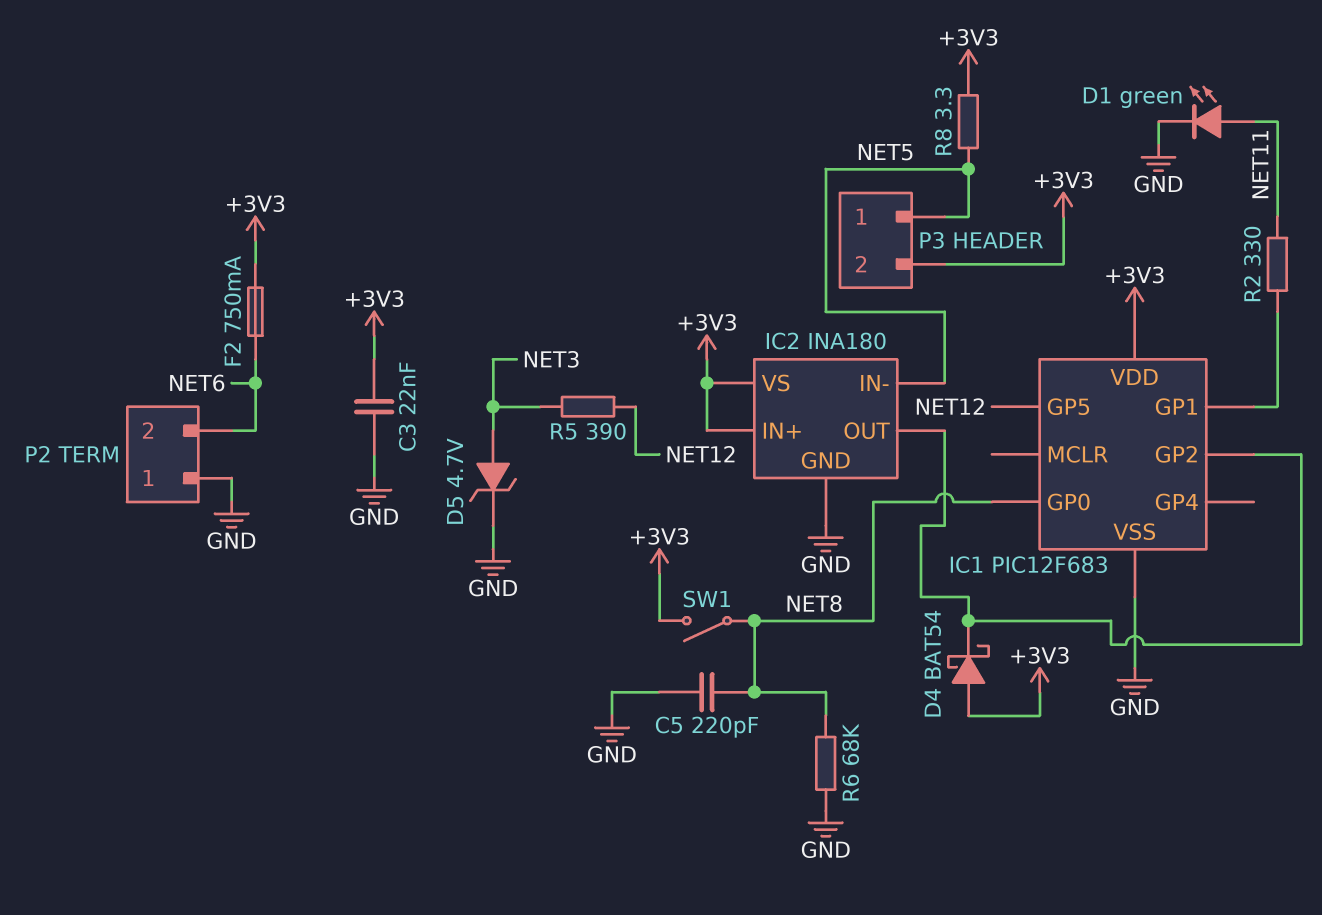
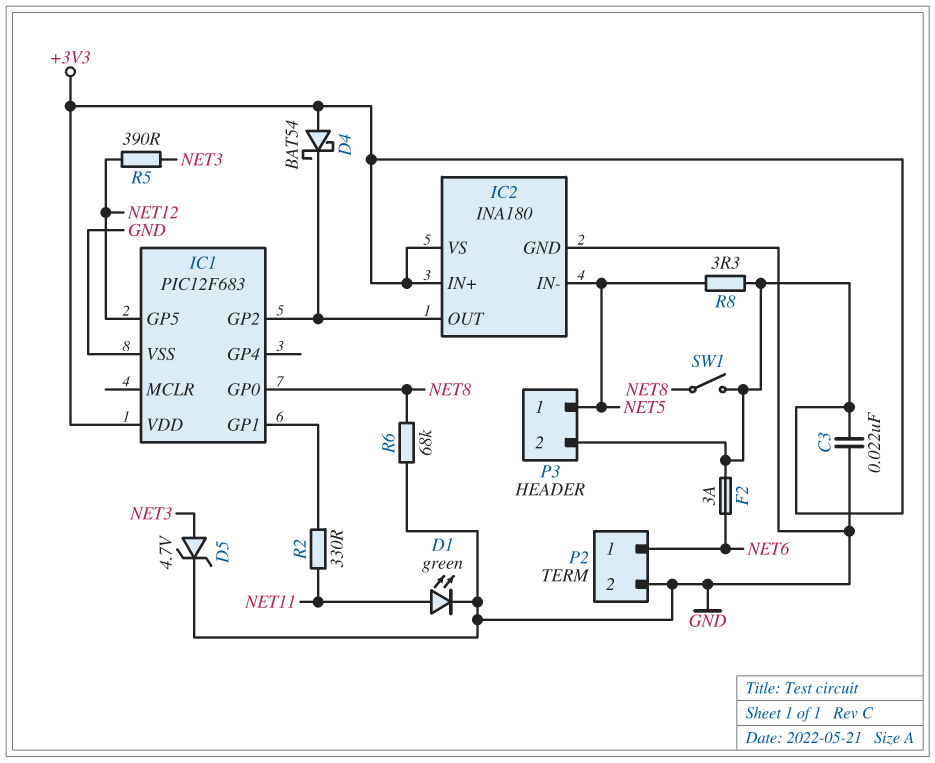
C5: 220pF (GND, NET8) -> none
F2: 750mA (+3V3, NET6) -> 3A (+3V3, NET6)
P2 pin 1: GND -> NET6
P2 pin 2: NET6 -> GND

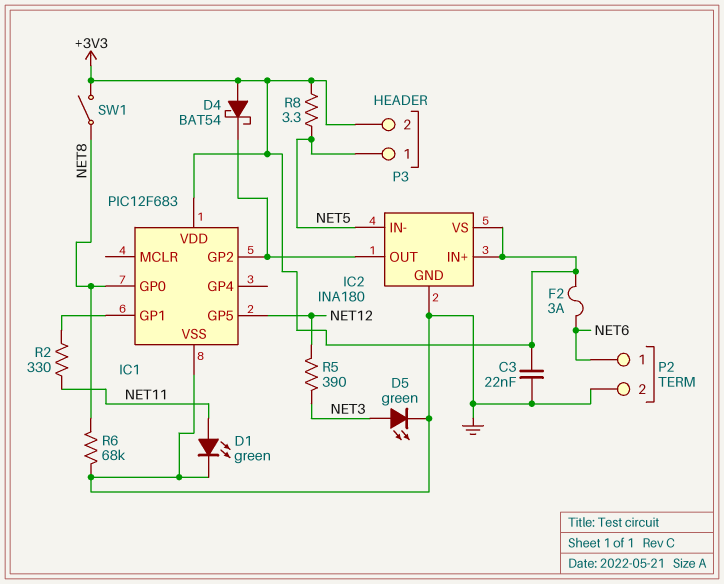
D5: zener 4.7V (A NET3, K GND) -> LED green (A NET3, K GND)

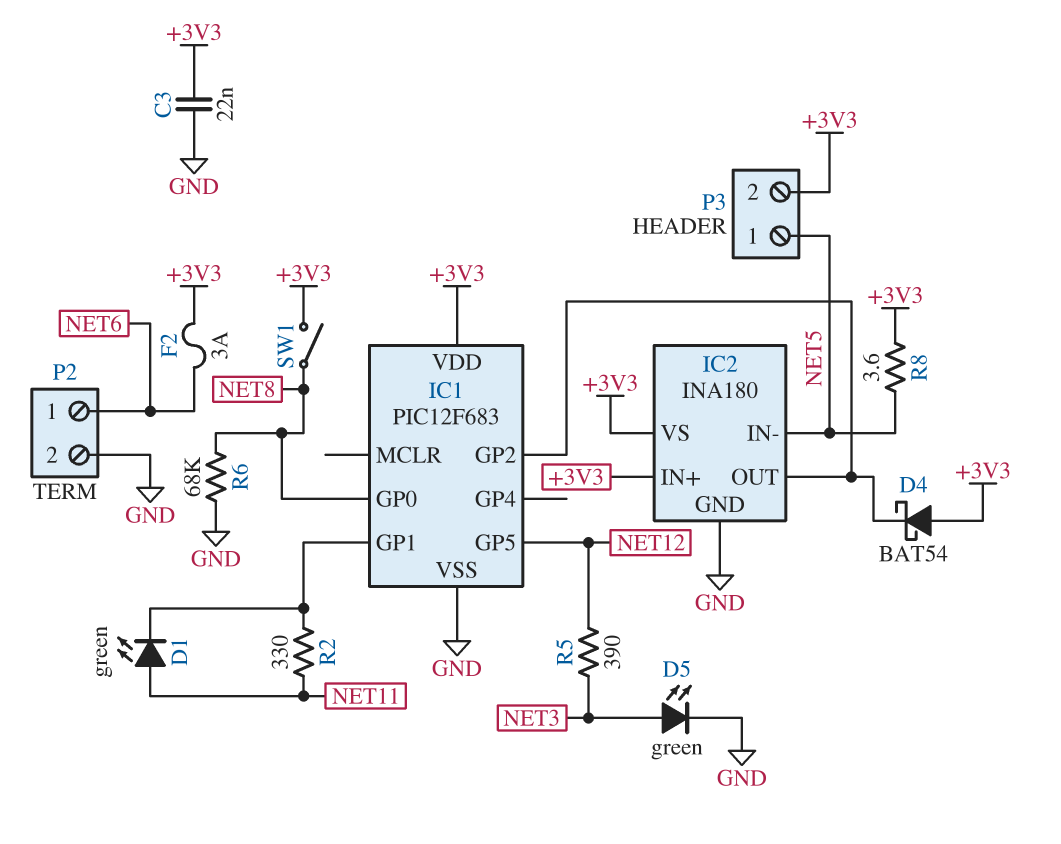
D1: LED green (A NET11, K GND) -> LED green (A NET11, K IC1/GP1)
R8: 3.3 (+3V3, NET5) -> 3.6 (+3V3, NET5)

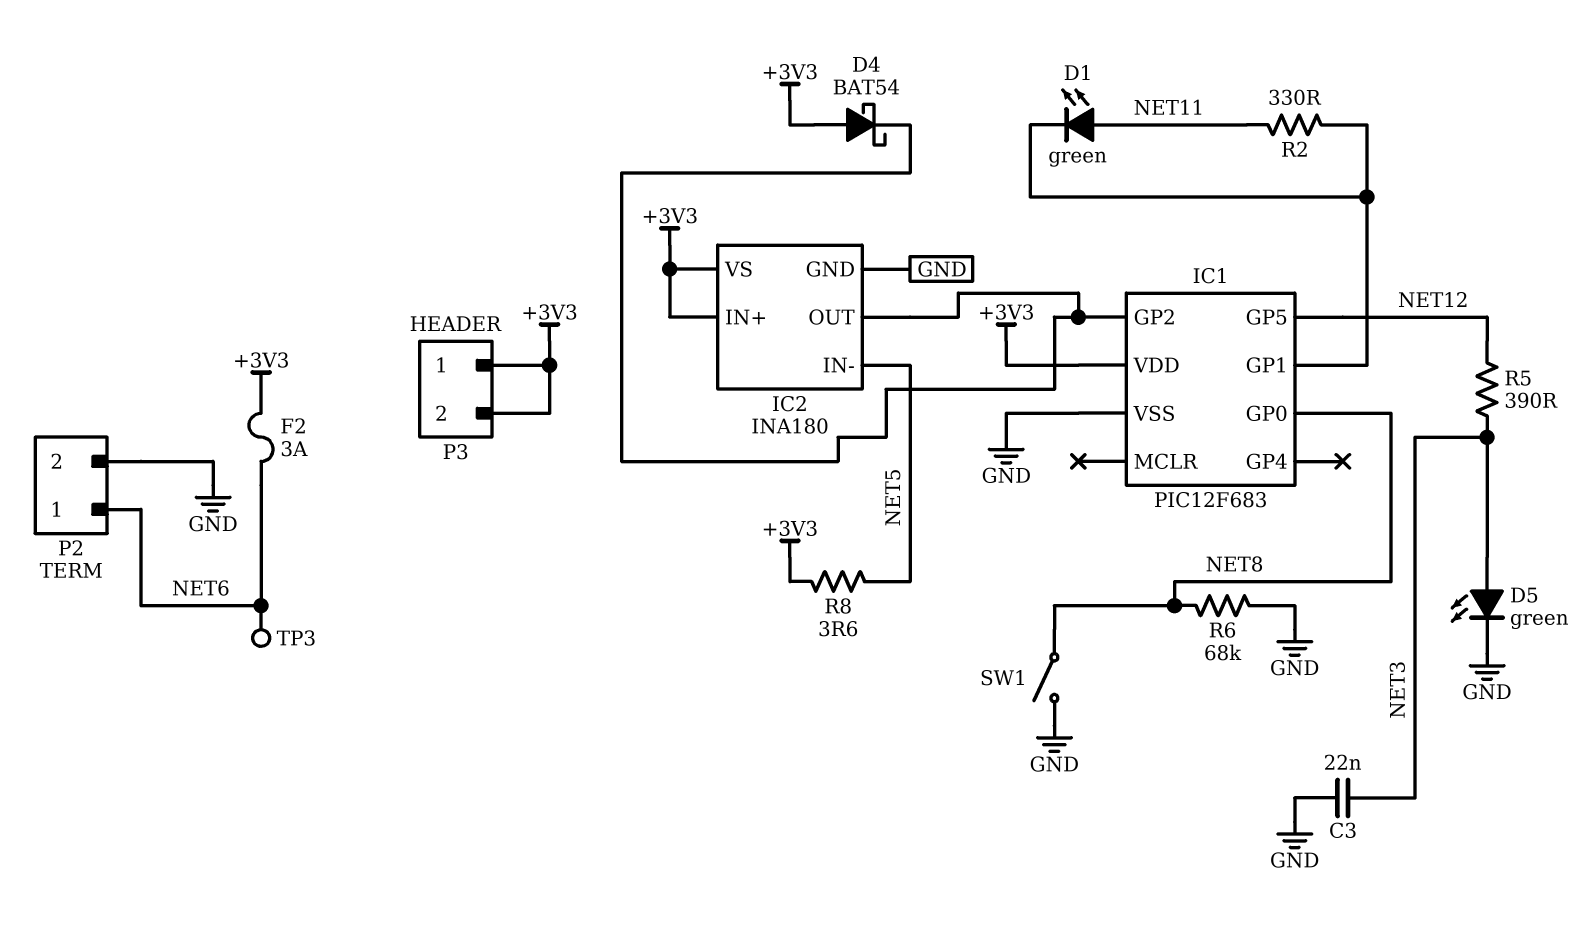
C3: 22nF (+3V3, GND) -> 22nF (GND, NET3)
P3 pin 1: NET5 -> +3V3
SW1: switch (+3V3, NET8) -> switch (GND, NET8)
TP3: none -> test point (NET6)

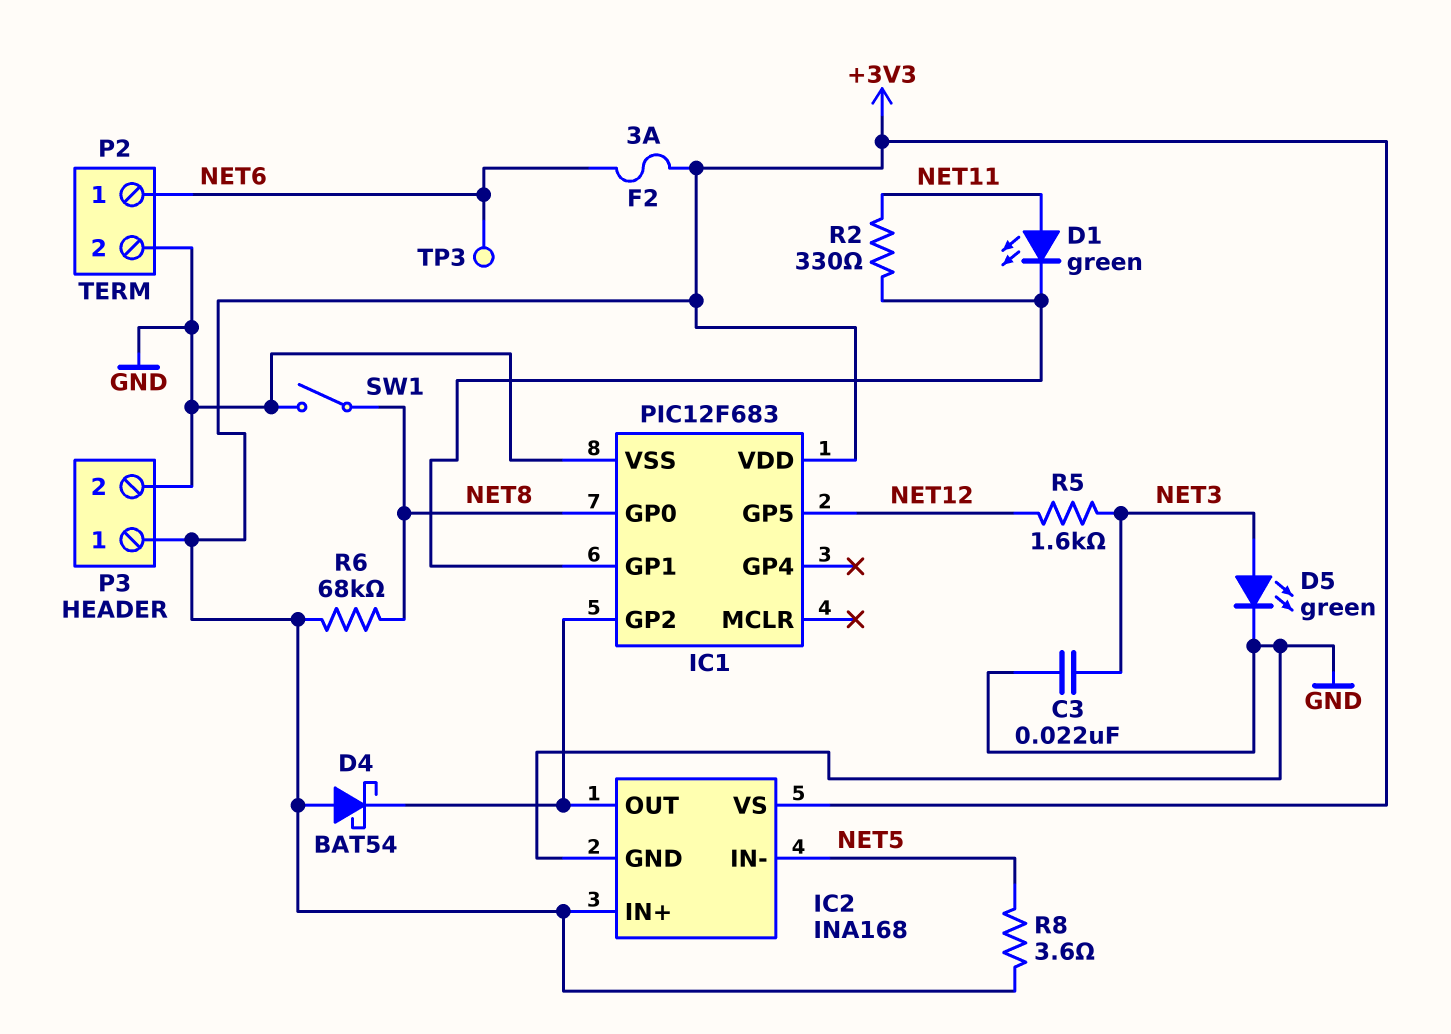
IC2: INA180 -> INA168
P3 pin 2: +3V3 -> GND
R5: 390 (NET3, NET12) -> 1.6k (NET3, NET12)
R6: 68k (GND, NET8) -> 68k (+3V3, NET8)

